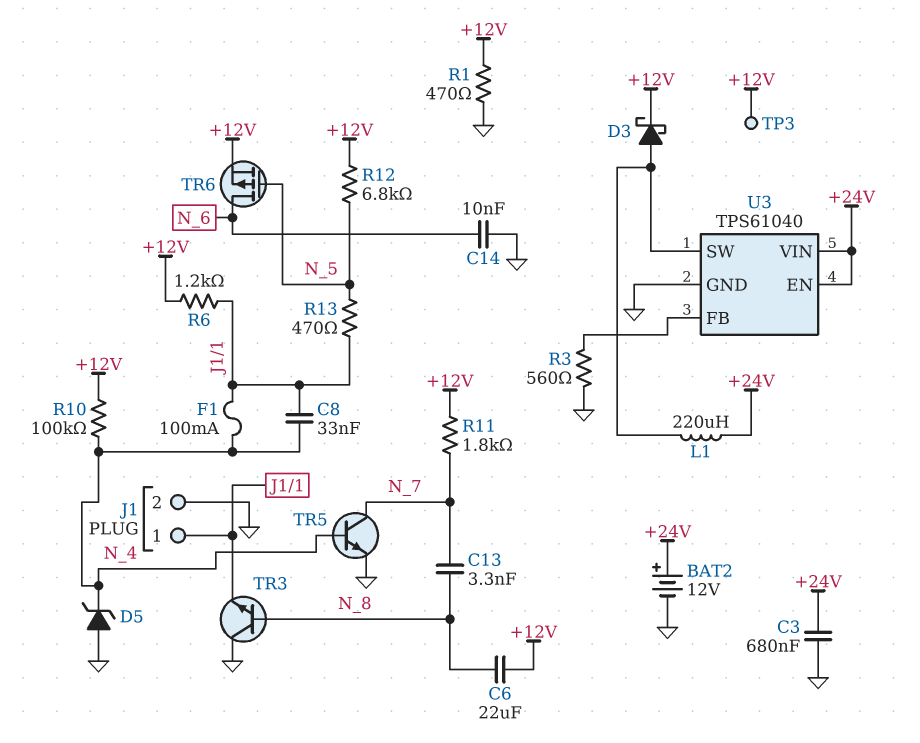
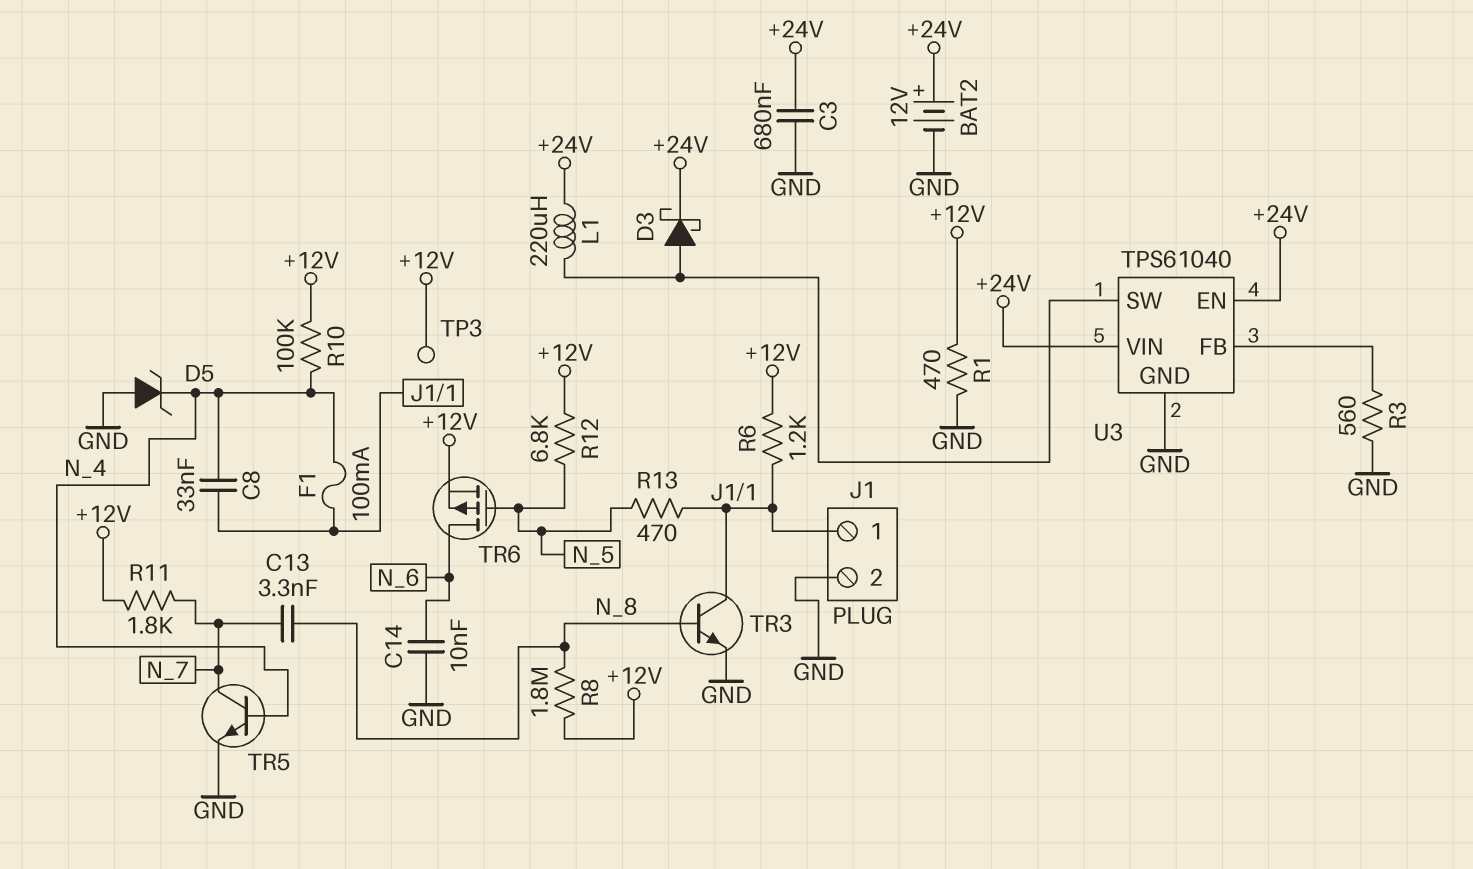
C6: 22uF (+12V, N_8) -> none
D3: schottky (A U3/SW, K +12V) -> schottky (A U3/SW, K +24V)
R8: none -> 1.8M (+12V, N_8)
TR3: NPN (B N_8, C GND, E J1/1) -> NPN (B N_8, C J1/1, E GND)

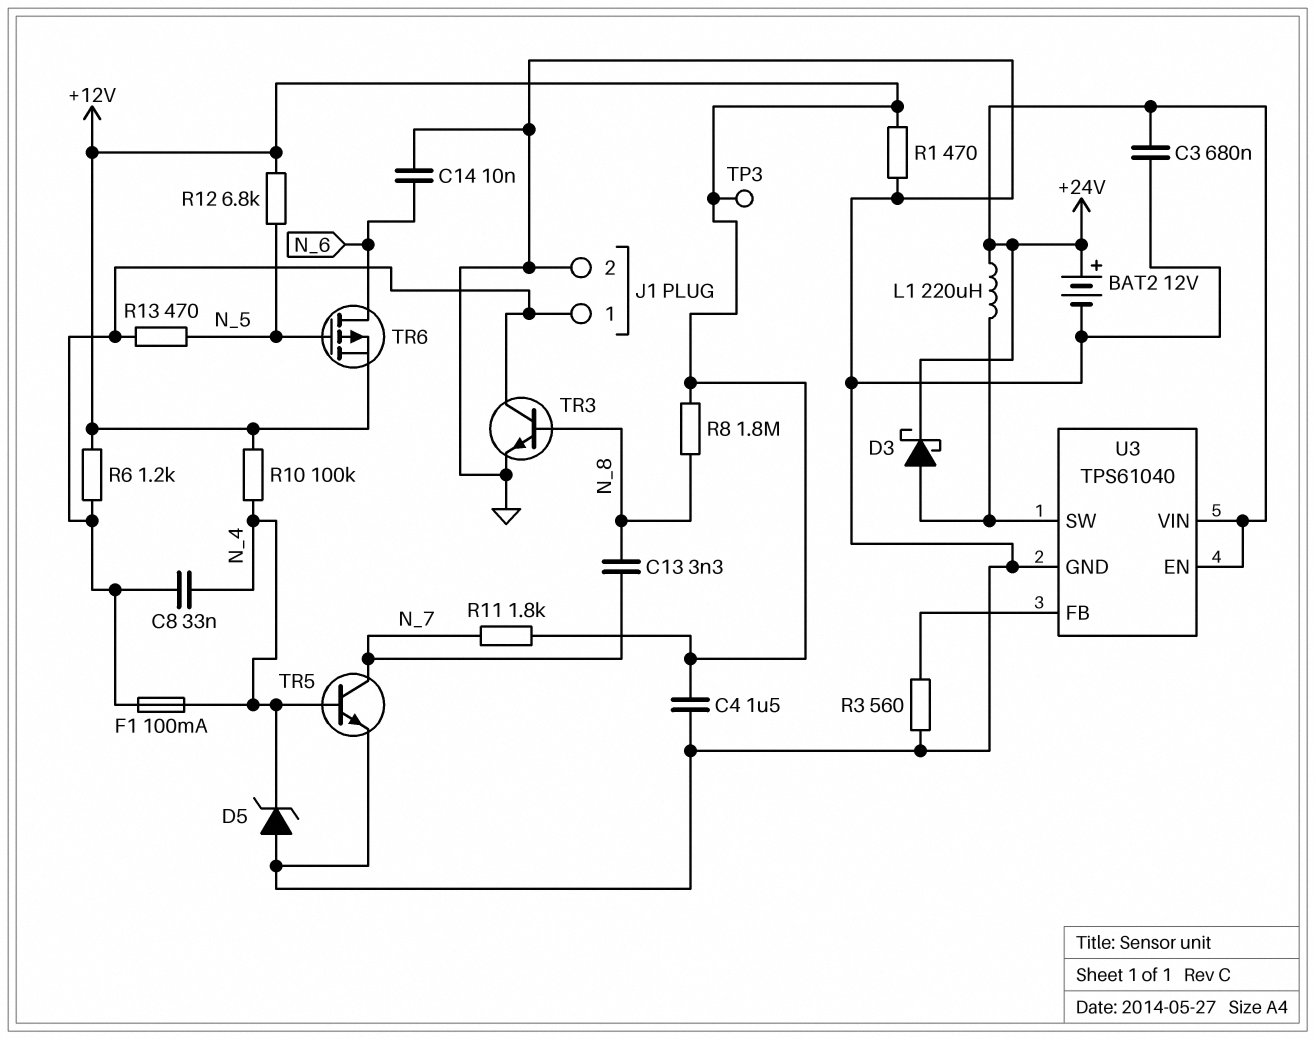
C4: none -> 1.5uF (+12V, GND)

